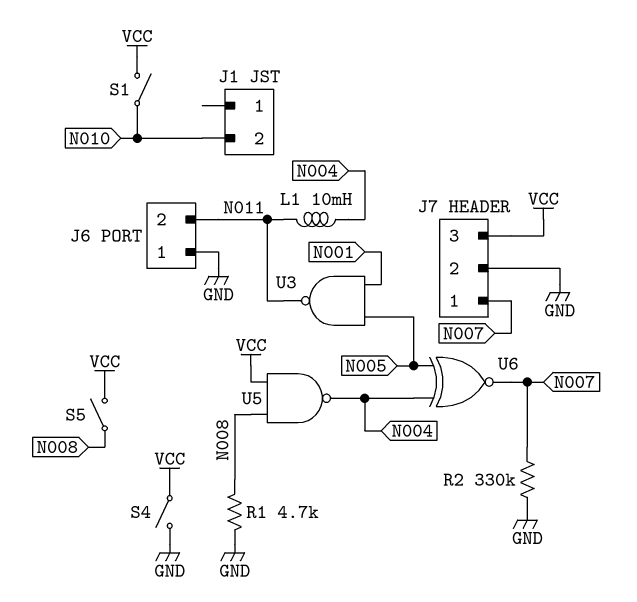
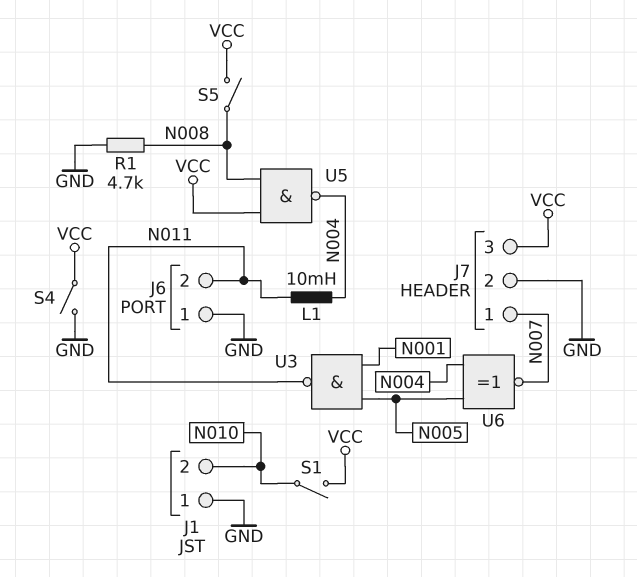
J1 pin 1: none -> GND
R2: 330k (GND, N007) -> none

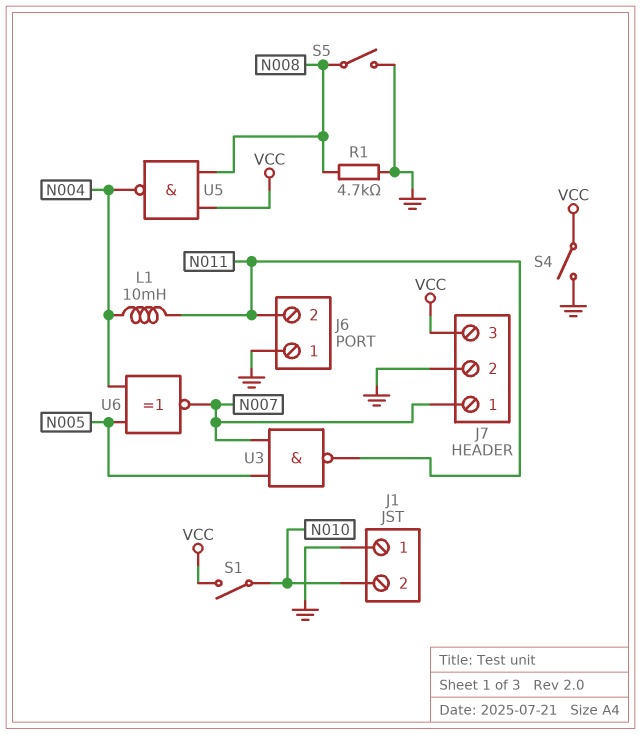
S5: switch (N008, VCC) -> switch (GND, N008)
U3: NAND (in N001, in N005, out N011) -> NAND (in N005, in N007, out N011)

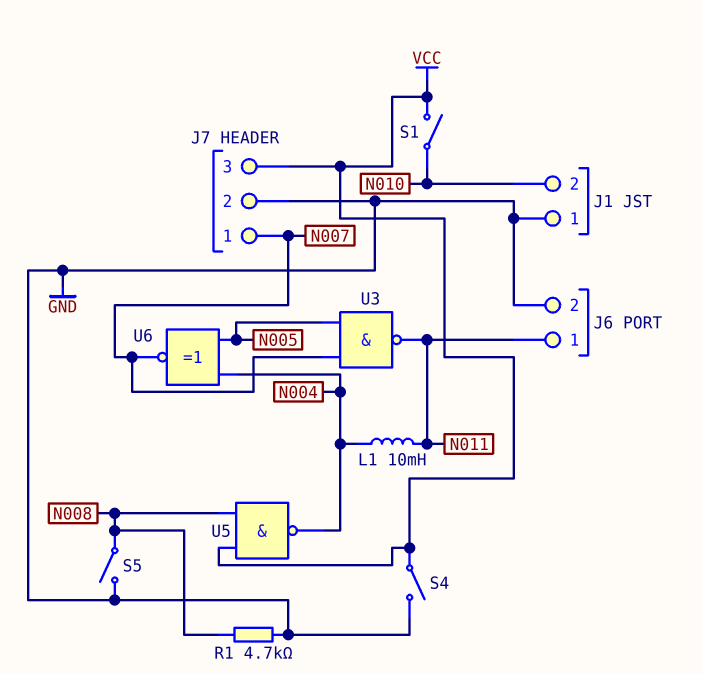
J6 pin 1: GND -> N011
J6 pin 2: N011 -> GND

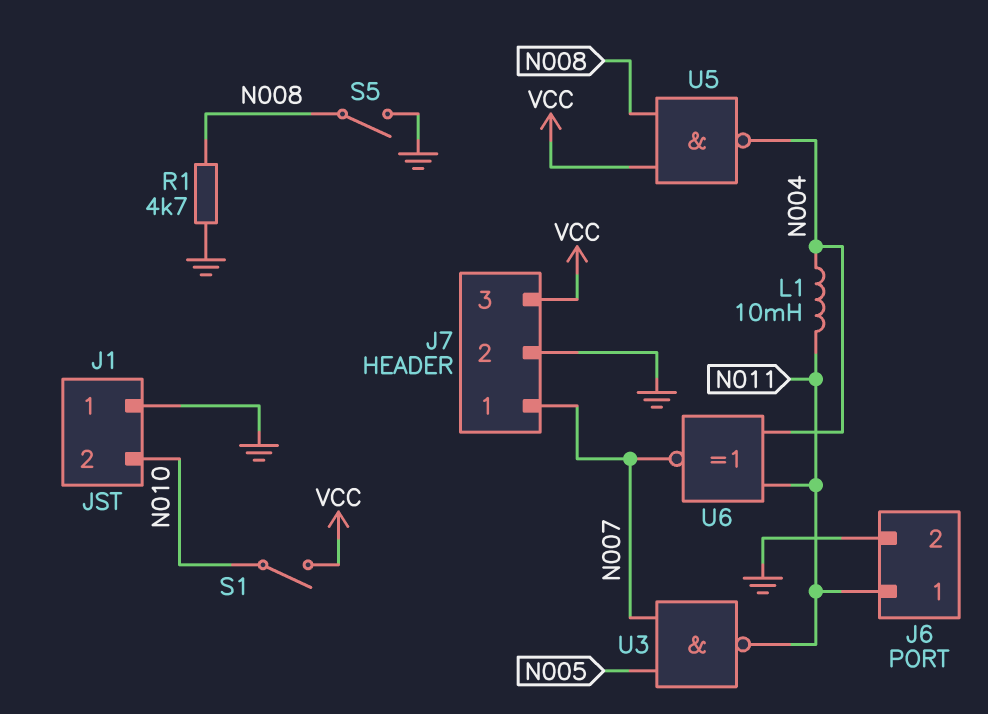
S4: switch (GND, VCC) -> none
U6: XNOR (in N004, in N005, out N007) -> XNOR (in N004, in N011, out N007)

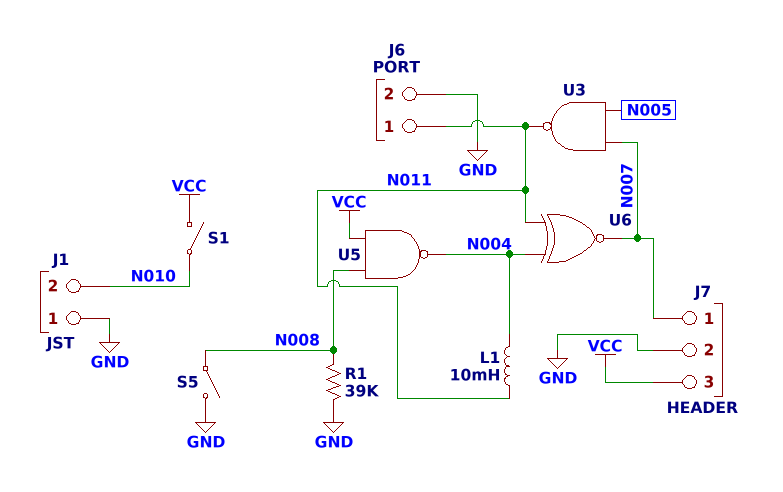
R1: 4.7k (GND, N008) -> 39k (GND, N008)

